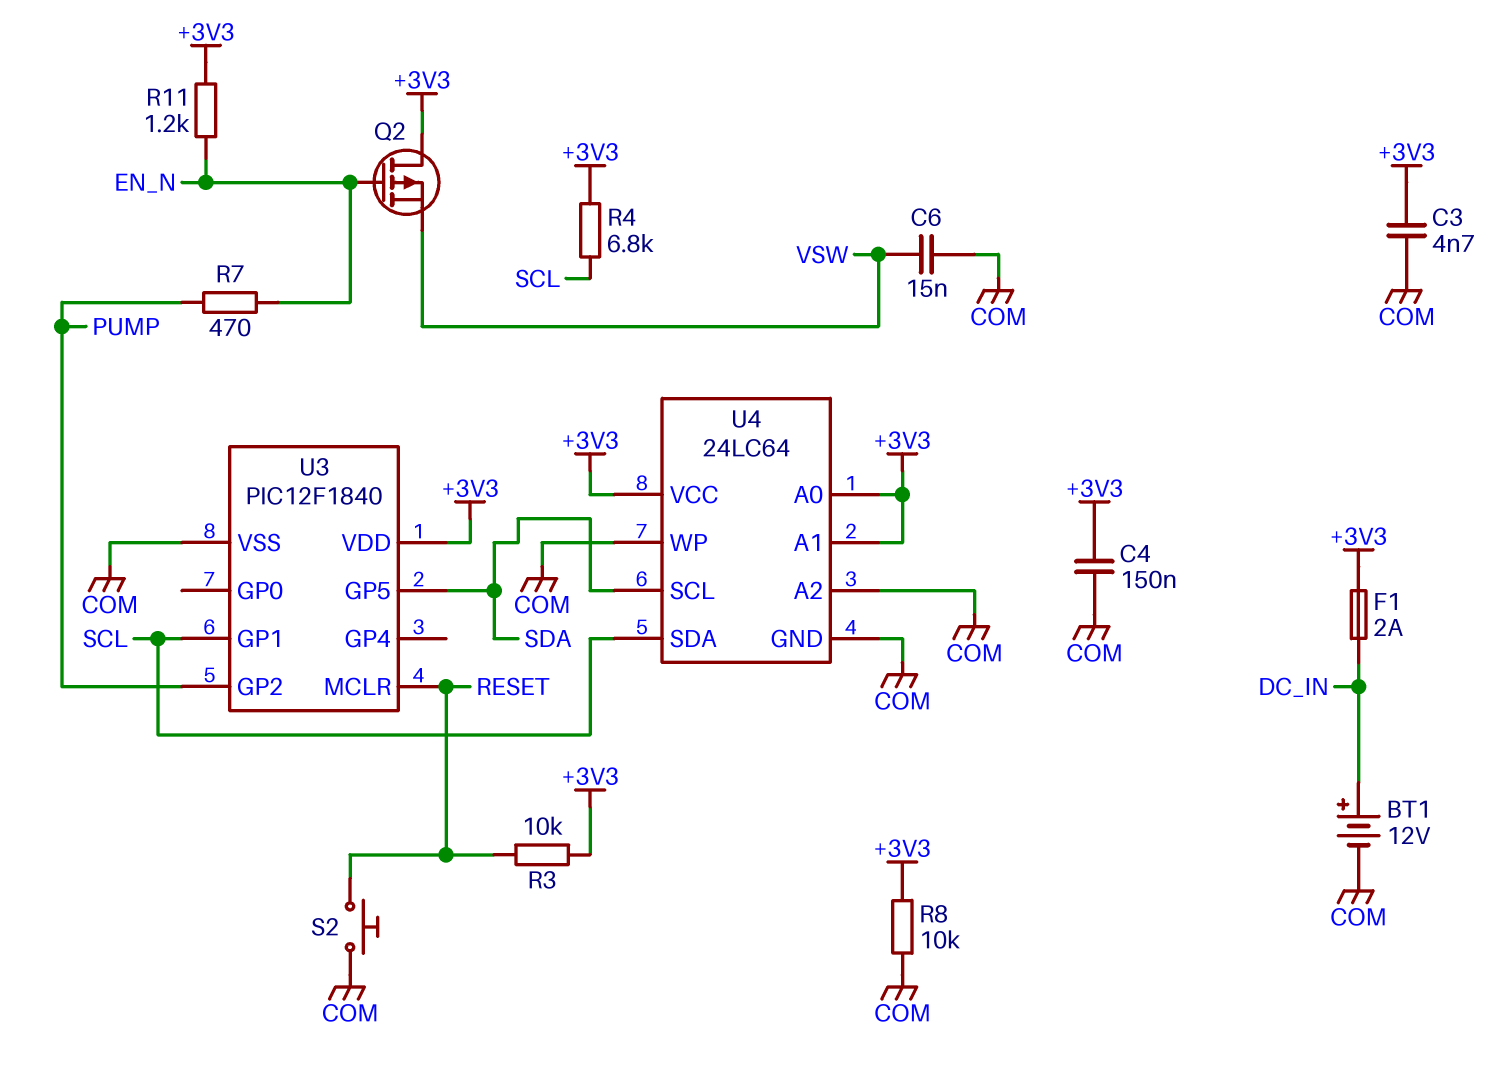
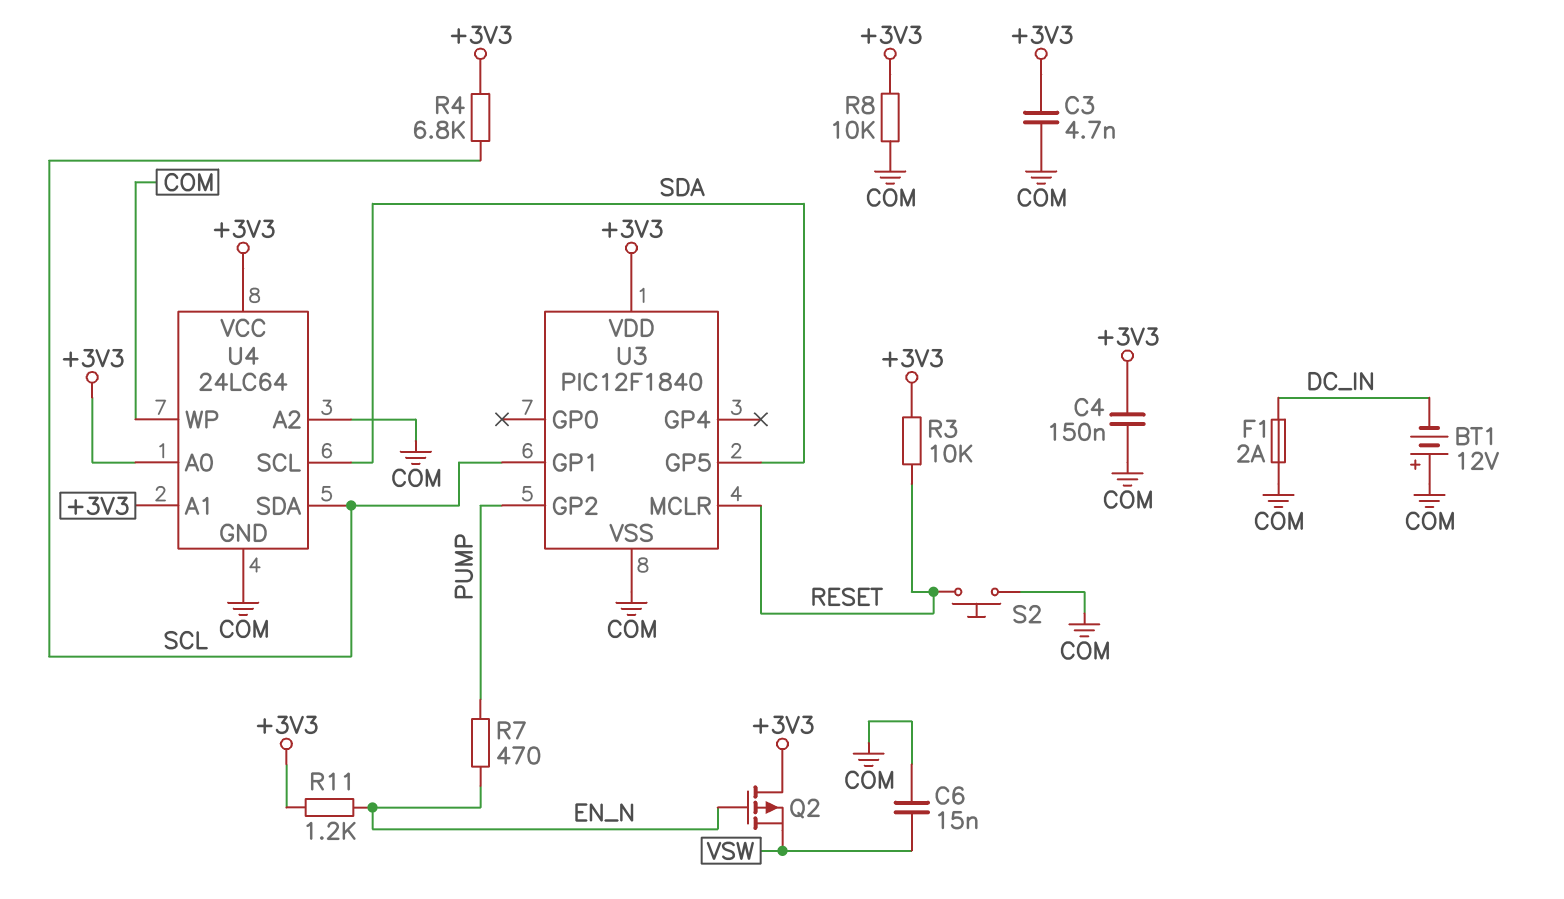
BT1: 12V (plus DC_IN, minus COM) -> 12V (plus COM, minus DC_IN)
F1: 2A (+3V3, DC_IN) -> 2A (COM, DC_IN)

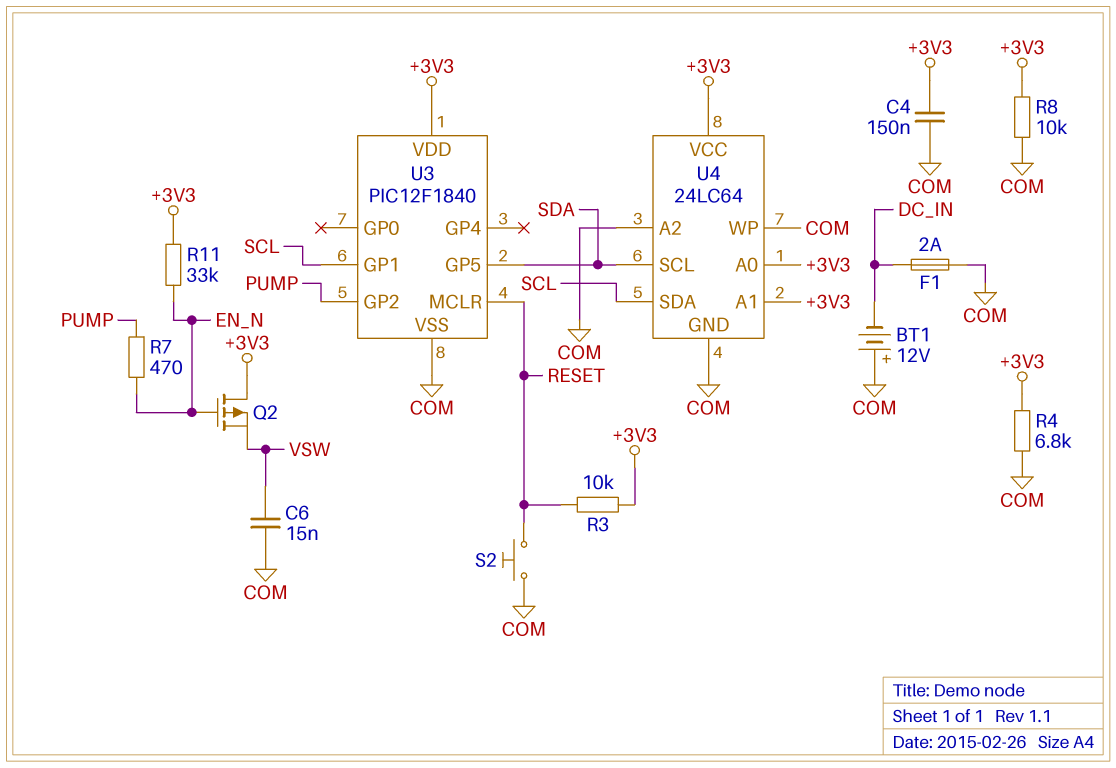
C3: 4.7nF (+3V3, COM) -> none
R4: 6.8k (+3V3, SCL) -> 6.8k (+3V3, COM)
R11: 1.2k (+3V3, EN_N) -> 33k (+3V3, EN_N)

